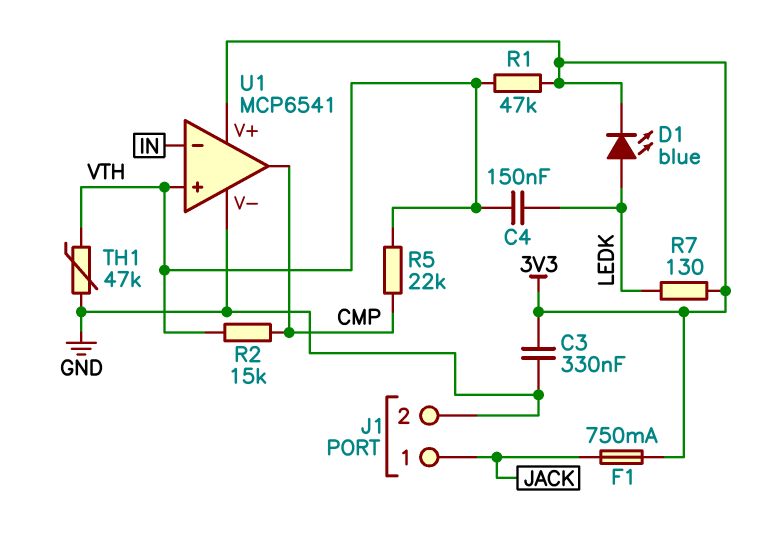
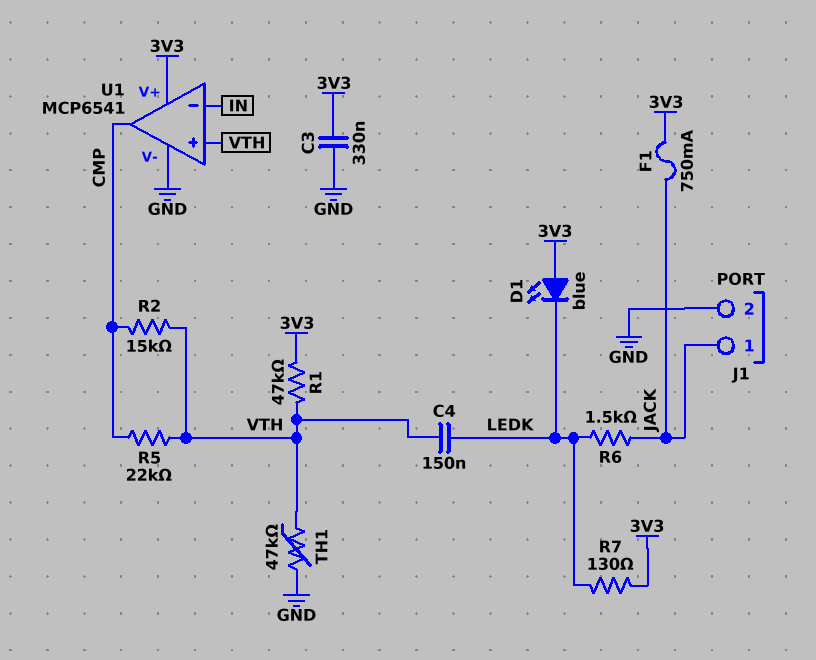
D1: LED blue (A LEDK, K 3V3) -> LED blue (A 3V3, K LEDK)
R6: none -> 1.5k (JACK, LEDK)

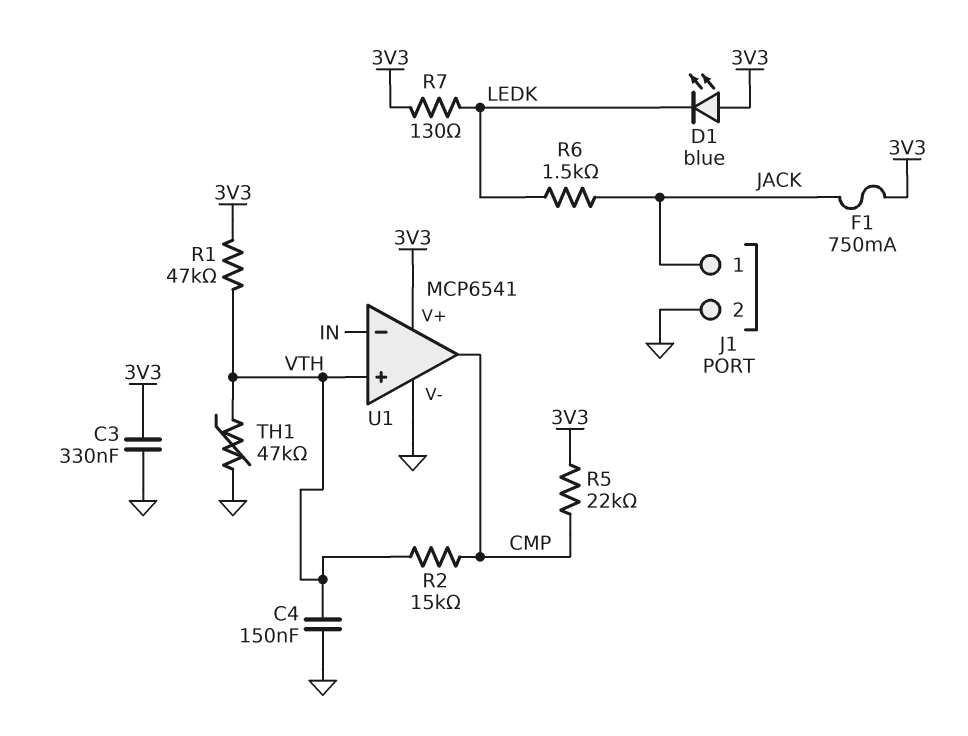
C4: 150nF (LEDK, VTH) -> 150nF (GND, VTH)
R5: 22k (CMP, VTH) -> 22k (3V3, CMP)

